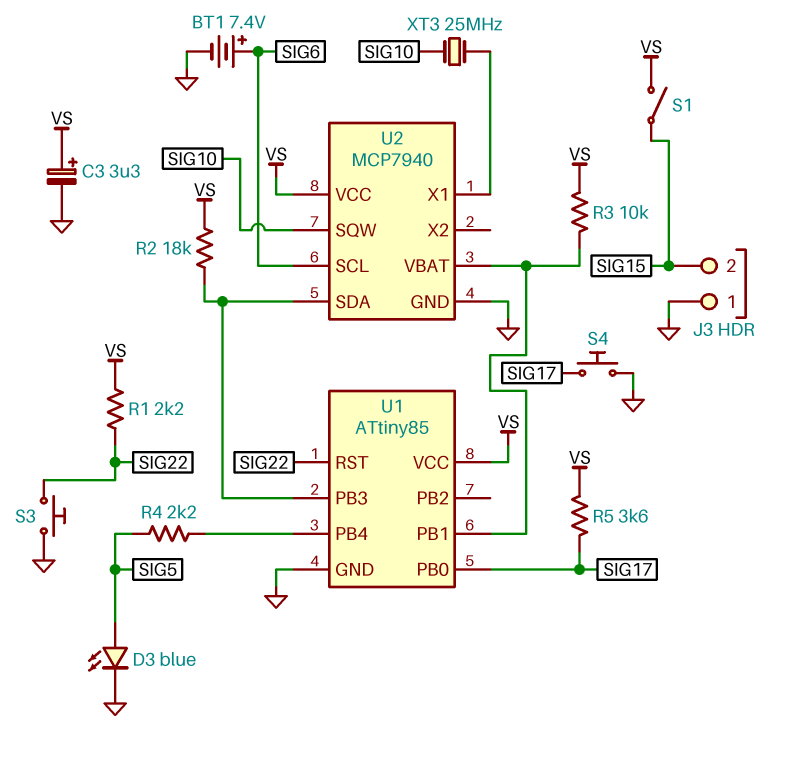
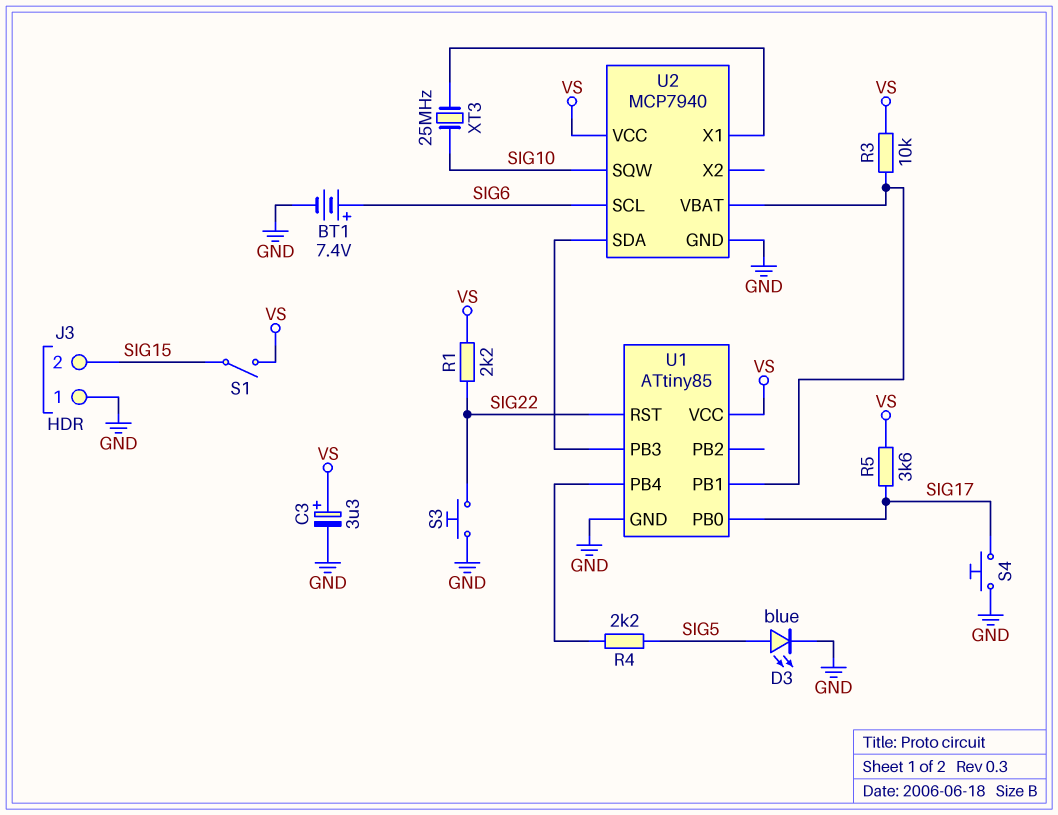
R2: 18k (U1/PB3, VS) -> none

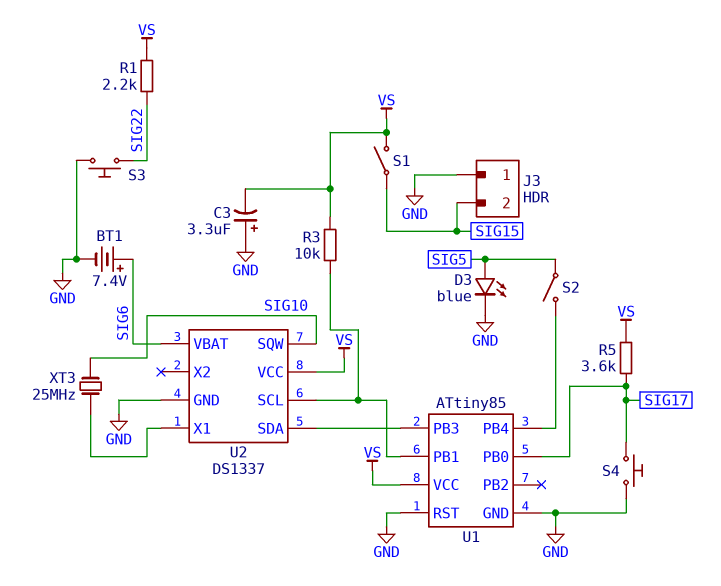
C3: 3.3uF (plus VS, minus GND) -> 3.3uF (plus GND, minus VS)
R4: 2.2k (SIG5, U1/PB4) -> none
S2: none -> switch (SIG5, U1/PB4)
U1 pin RST: SIG22 -> GND
U2: MCP7940 -> DS1337
U2 pin SCL: SIG6 -> U1/PB1
U2 pin VBAT: U1/PB1 -> SIG6

